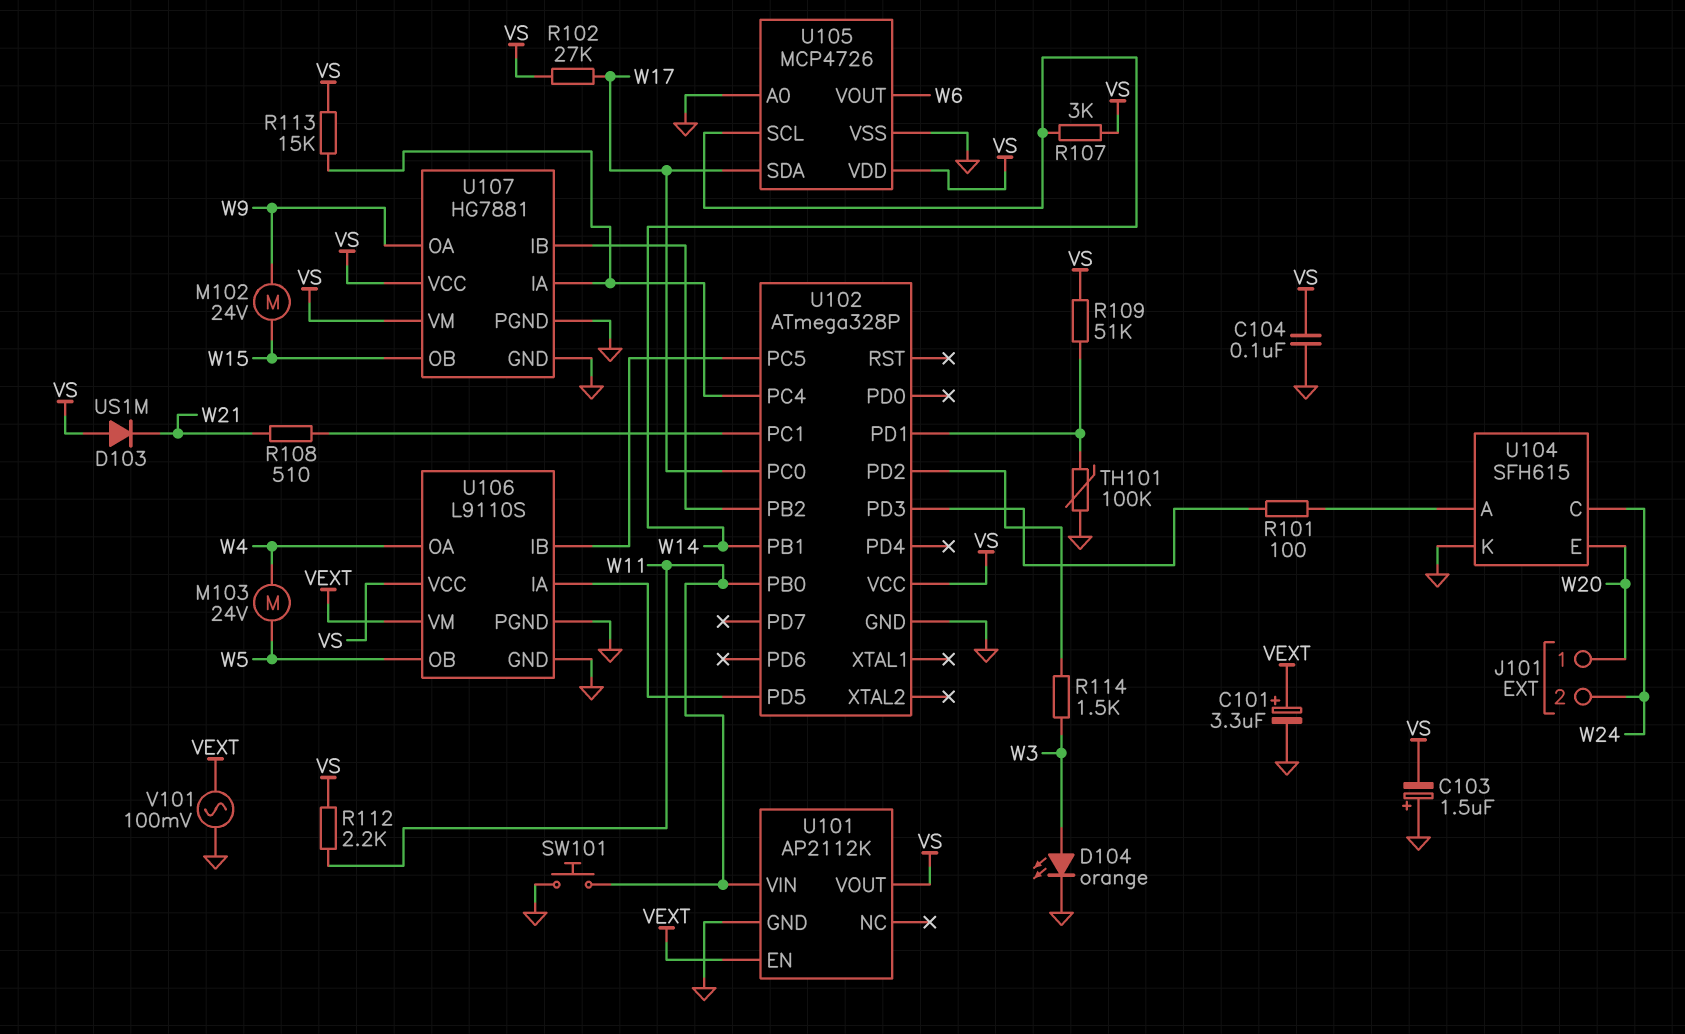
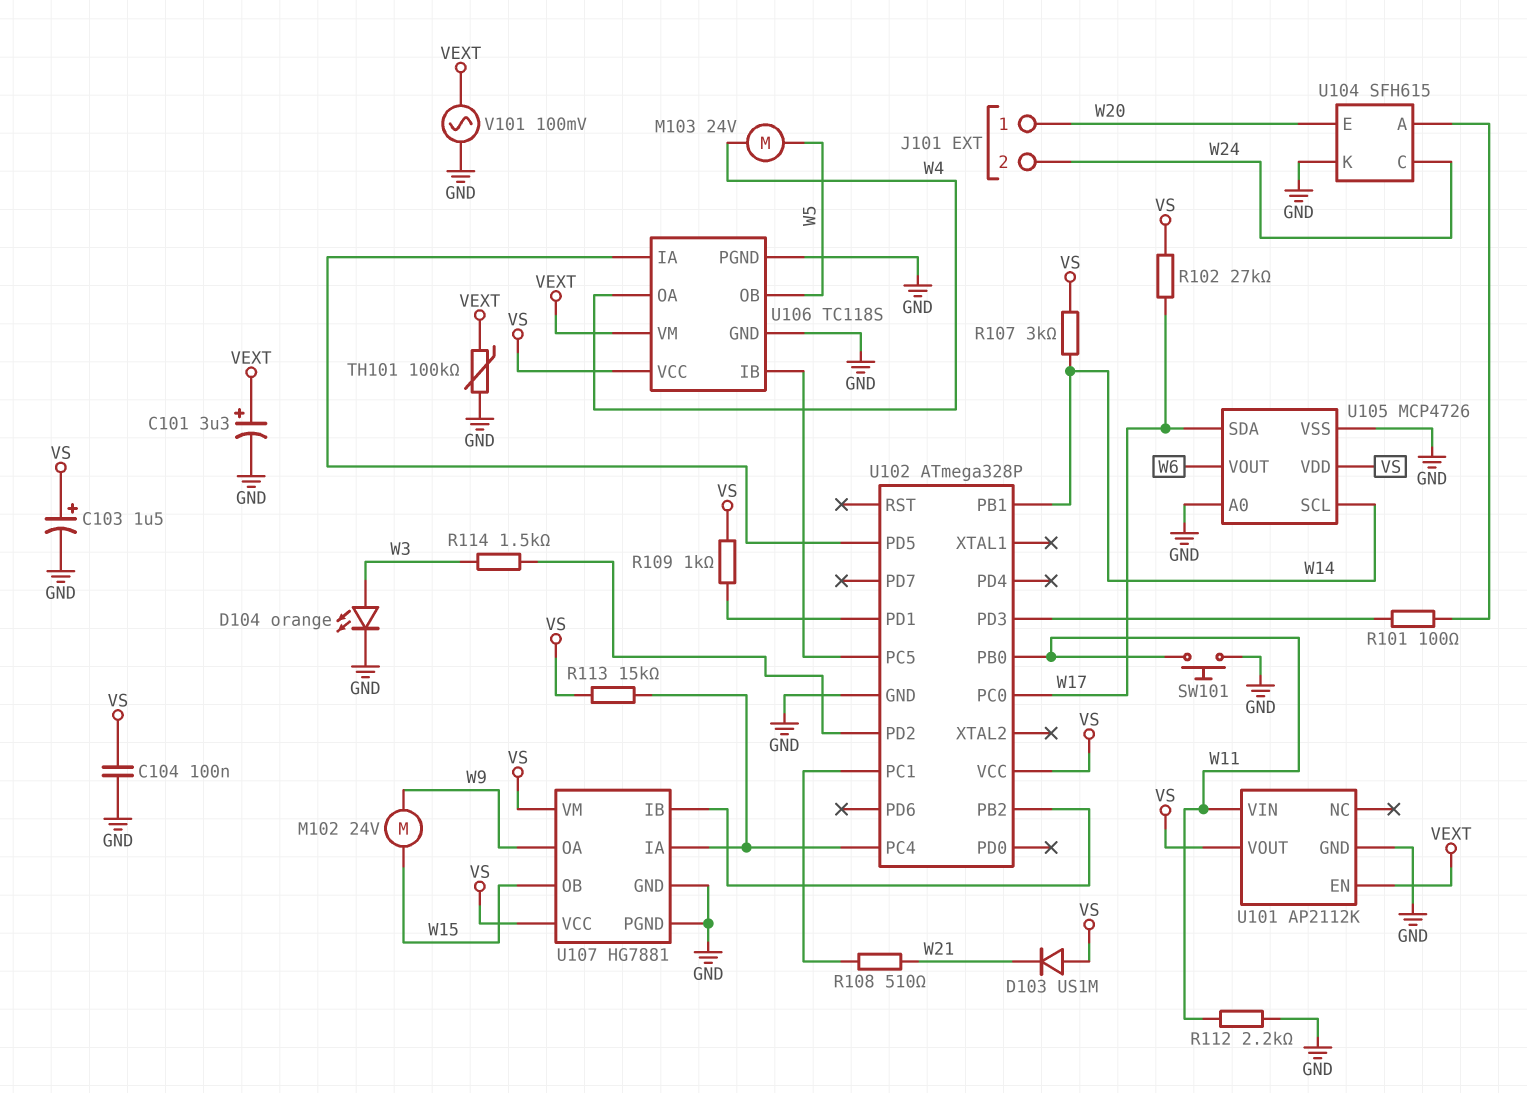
C103: 1.5uF (plus GND, minus VS) -> 1.5uF (plus VS, minus GND)
R109: 51k (U102/PD1, VS) -> 1k (U102/PD1, VS)
R112: 2.2k (VS, W11) -> 2.2k (GND, W11)
TH101: 100k (GND, U102/PD1) -> 100k (GND, VEXT)
U106: L9110S -> TC118S

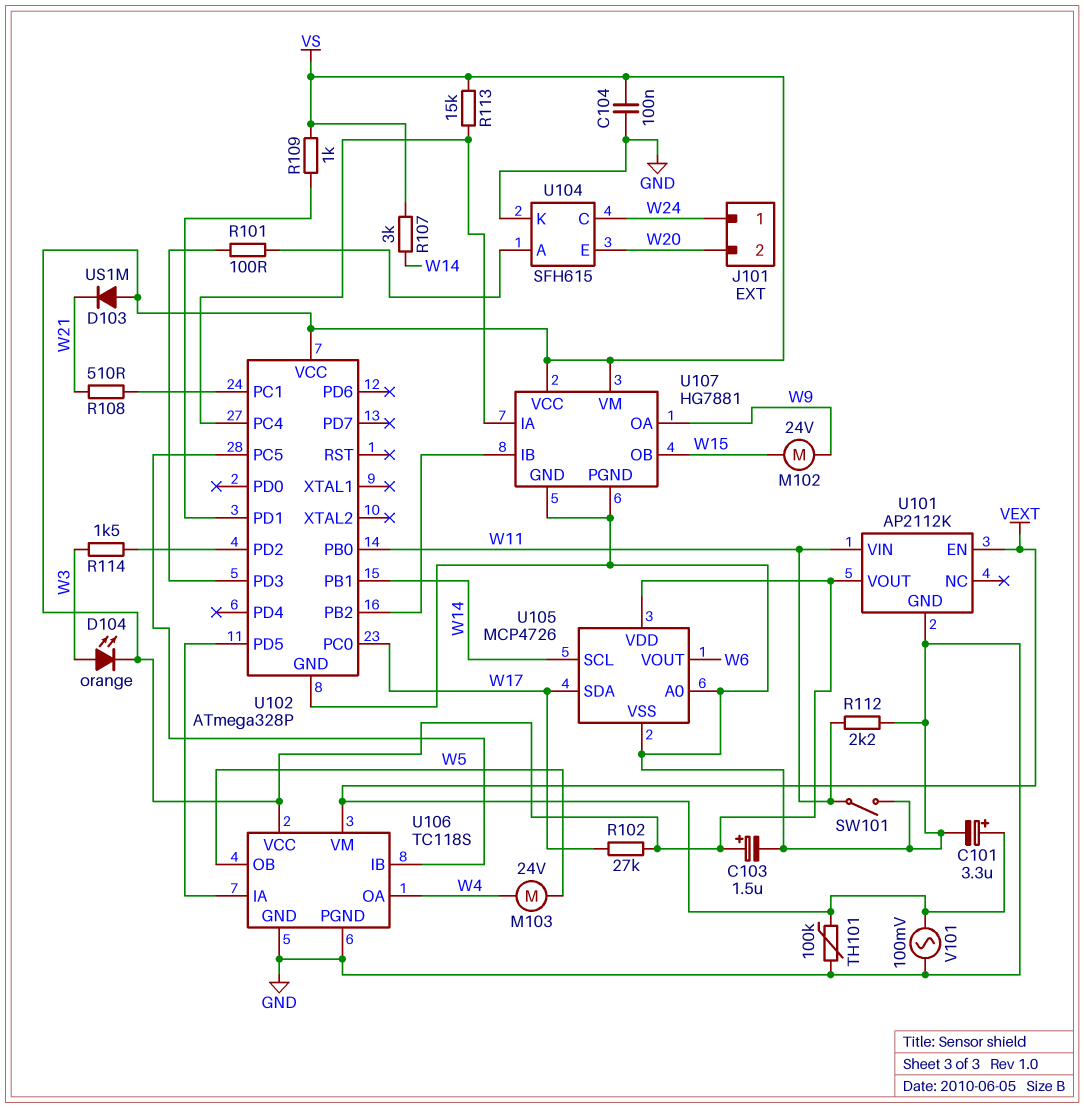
D104: LED orange (A W3, K GND) -> LED orange (A W3, K VS)
J101 pin 1: W20 -> W24
J101 pin 2: W24 -> W20
SW101: button (GND, W11) -> switch (GND, W11)

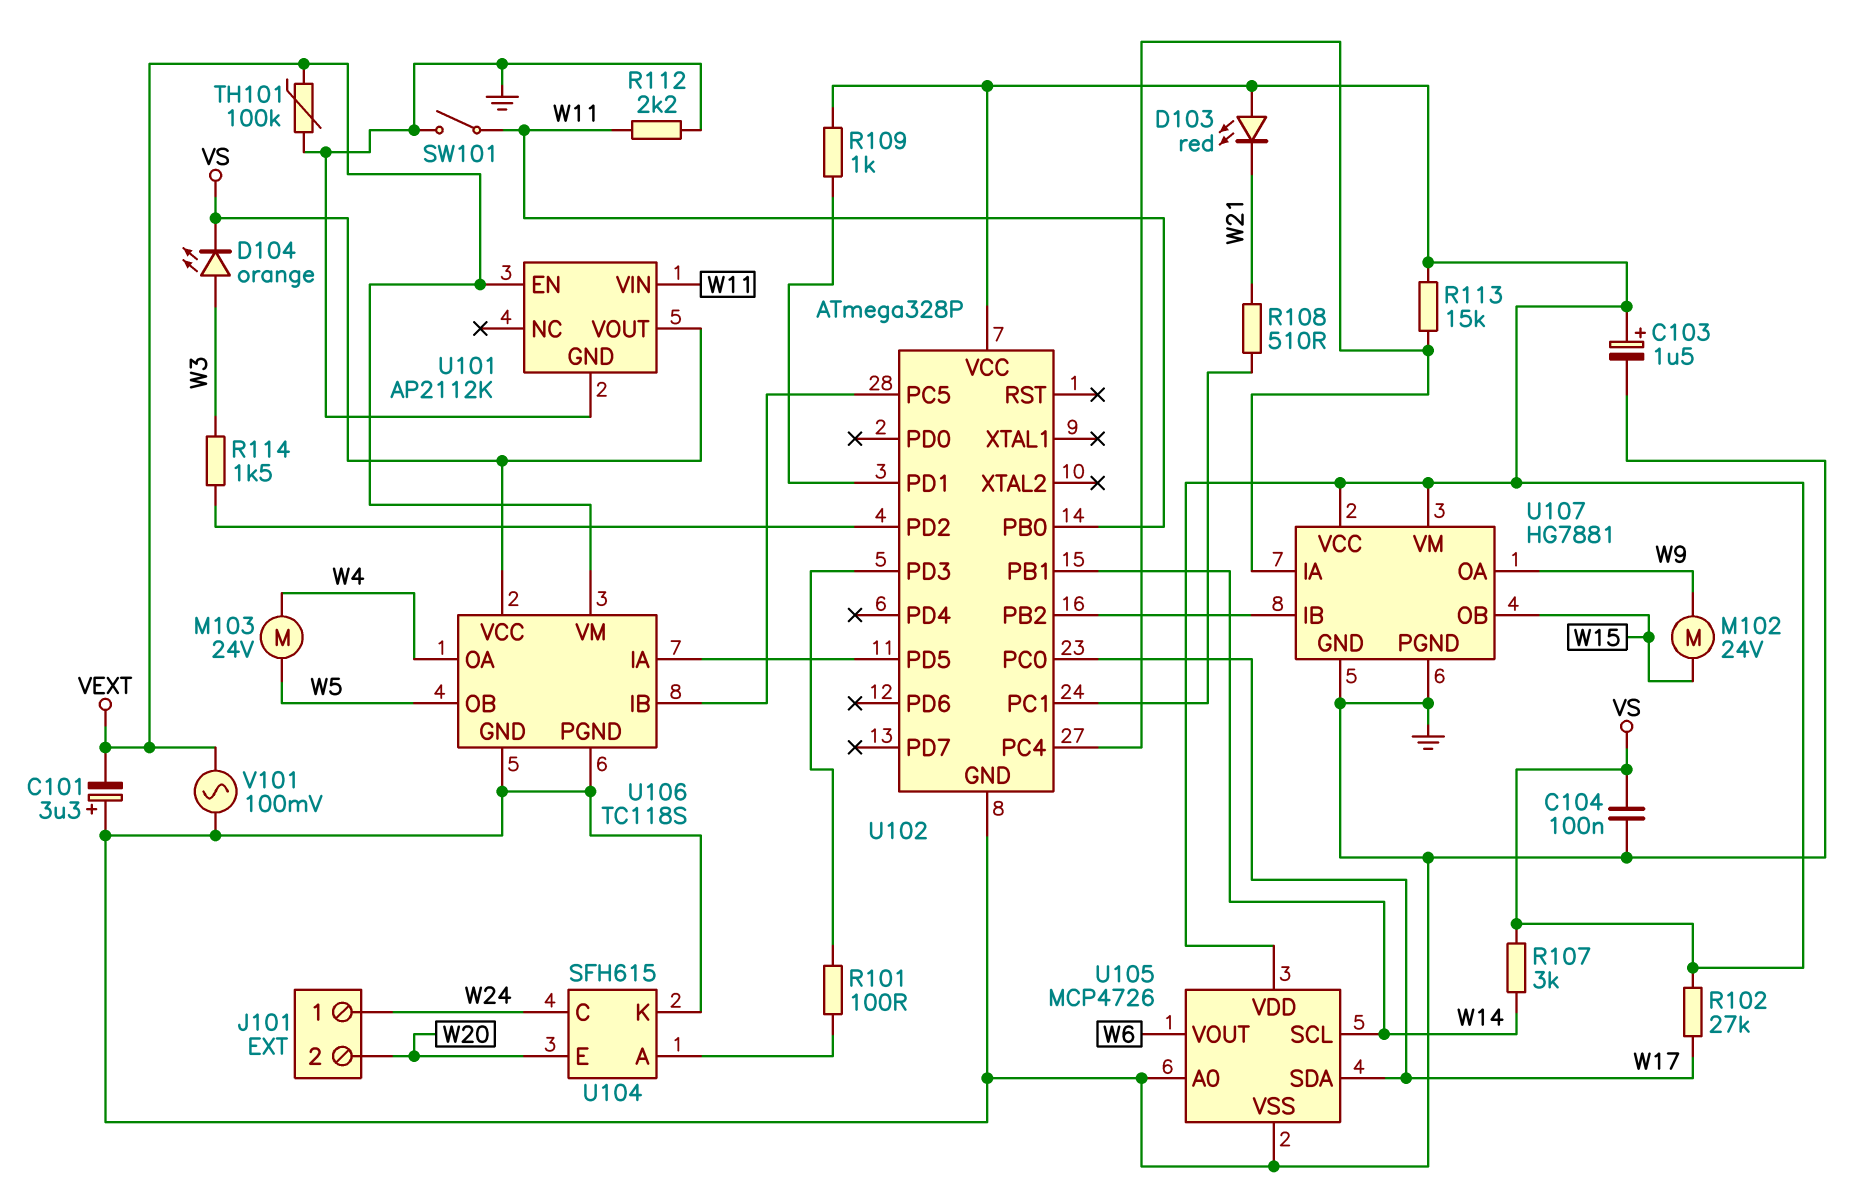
C101: 3.3uF (plus VEXT, minus GND) -> 3.3uF (plus GND, minus VEXT)
D103: diode US1M (A VS, K W21) -> LED red (A VS, K W21)

